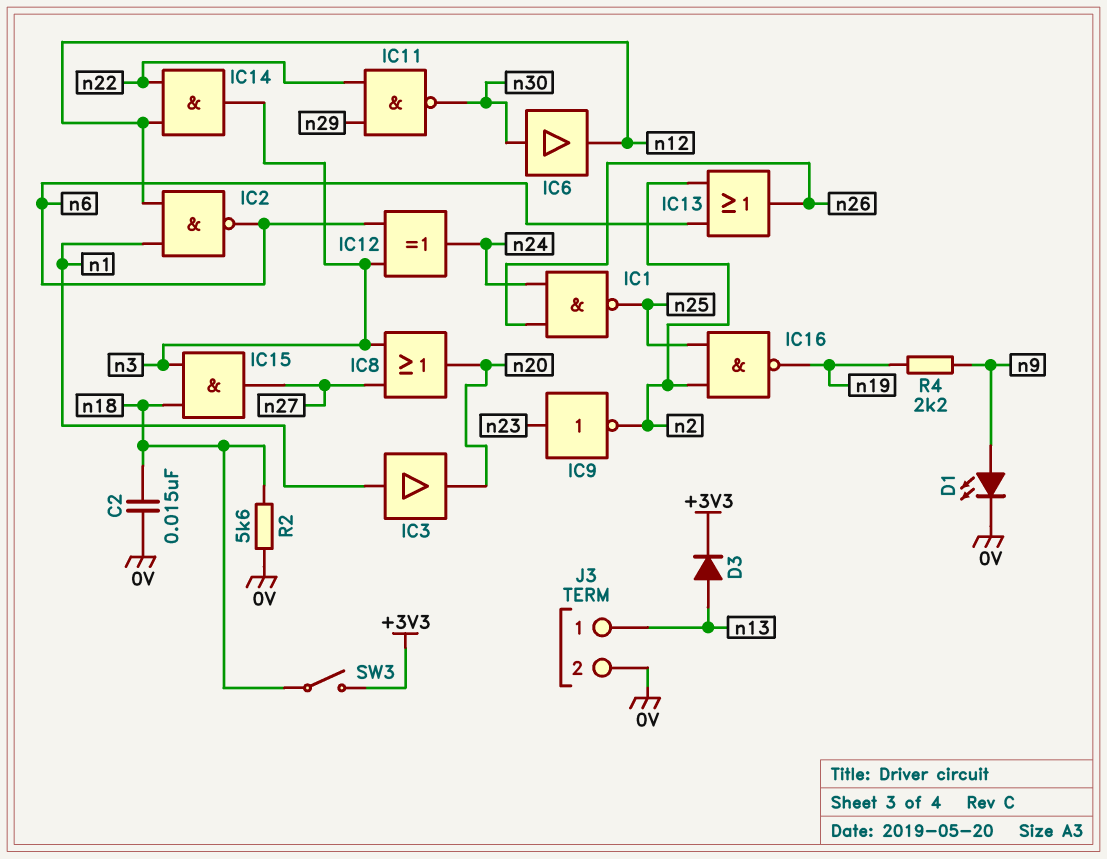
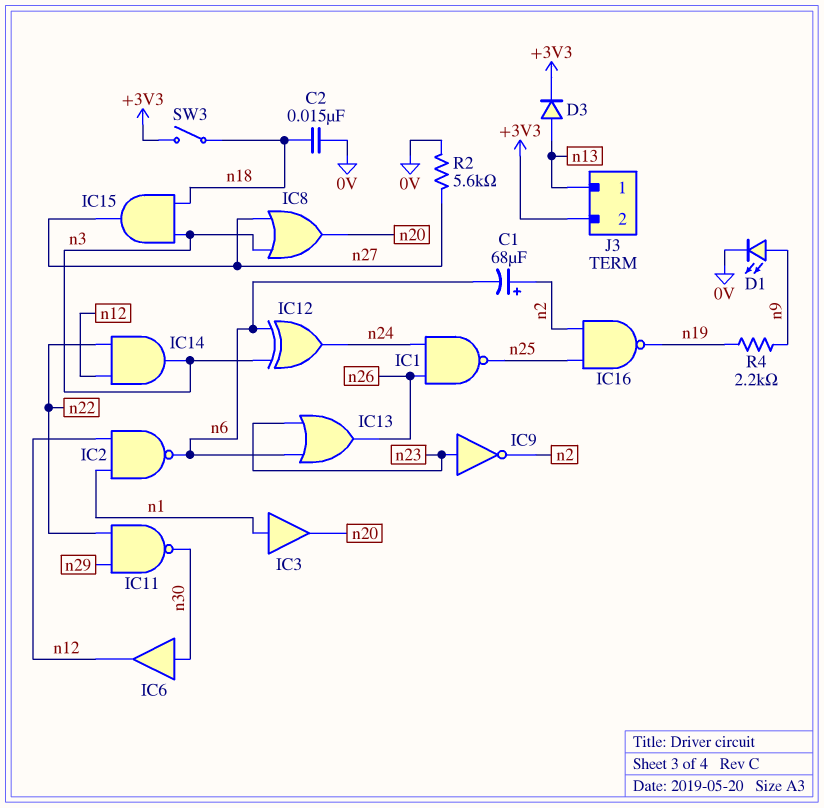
C1: none -> 68uF (plus n2, minus n6)
IC13: OR (in n2, in n6, out n26) -> OR (in n6, in n23, out n26)
J3 pin 2: 0V -> +3V3
R2: 5.6k (0V, n18) -> 5.6k (0V, n27)

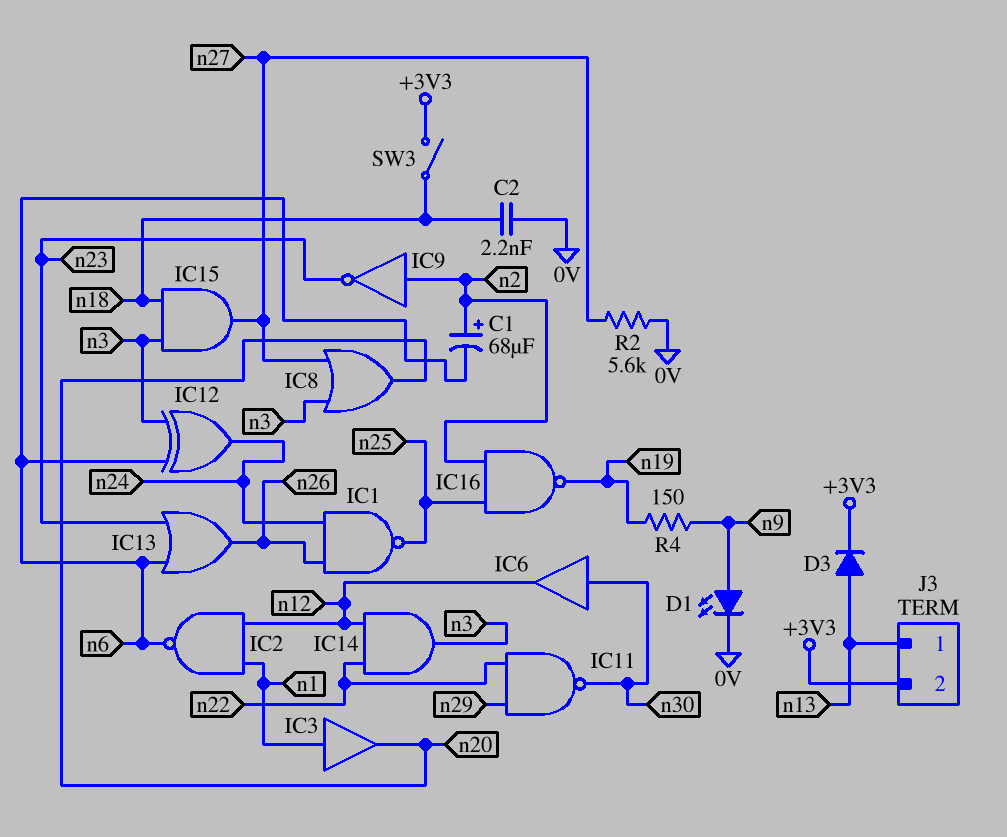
C2: 15nF (0V, n18) -> 2.2nF (0V, n18)
IC9: NOT (in n23, out n2) -> NOT (in n2, out n23)
R4: 2.2k (n9, n19) -> 150 (n9, n19)

